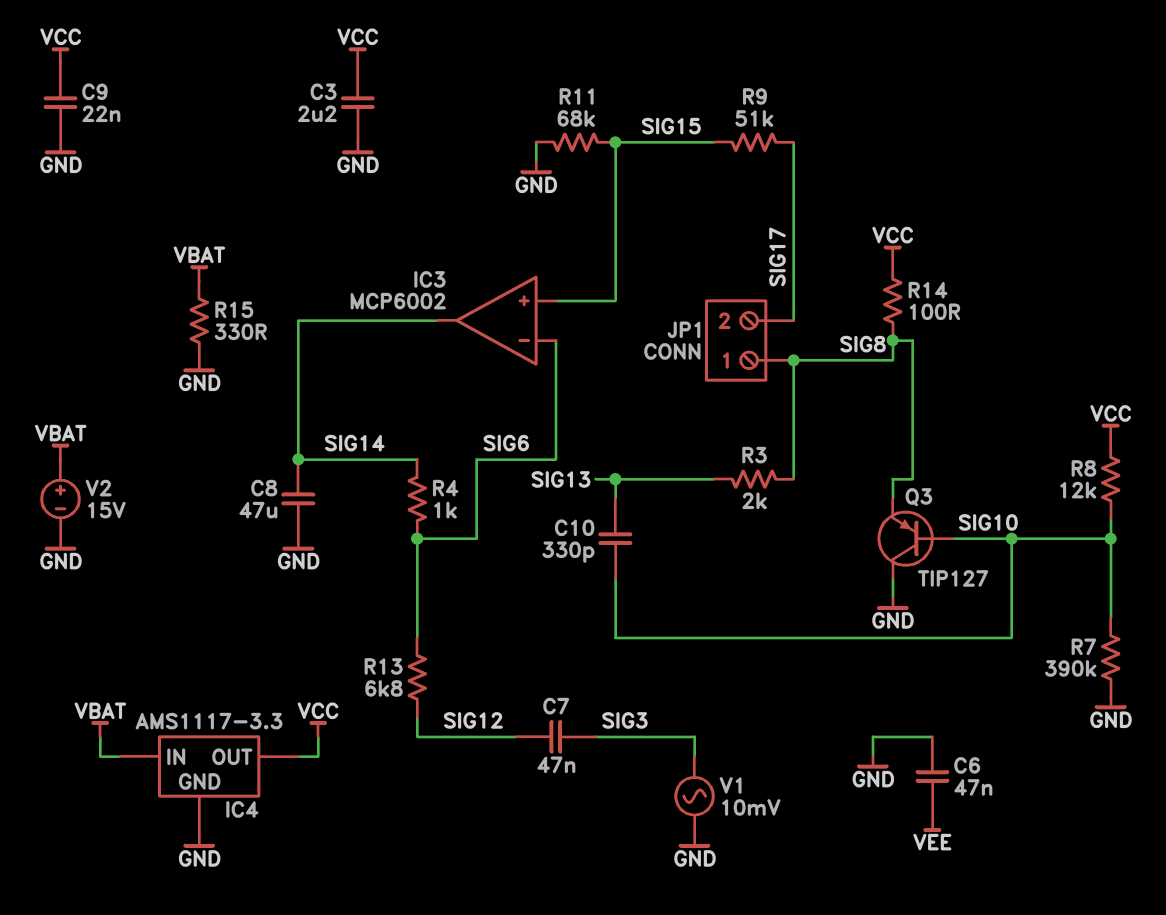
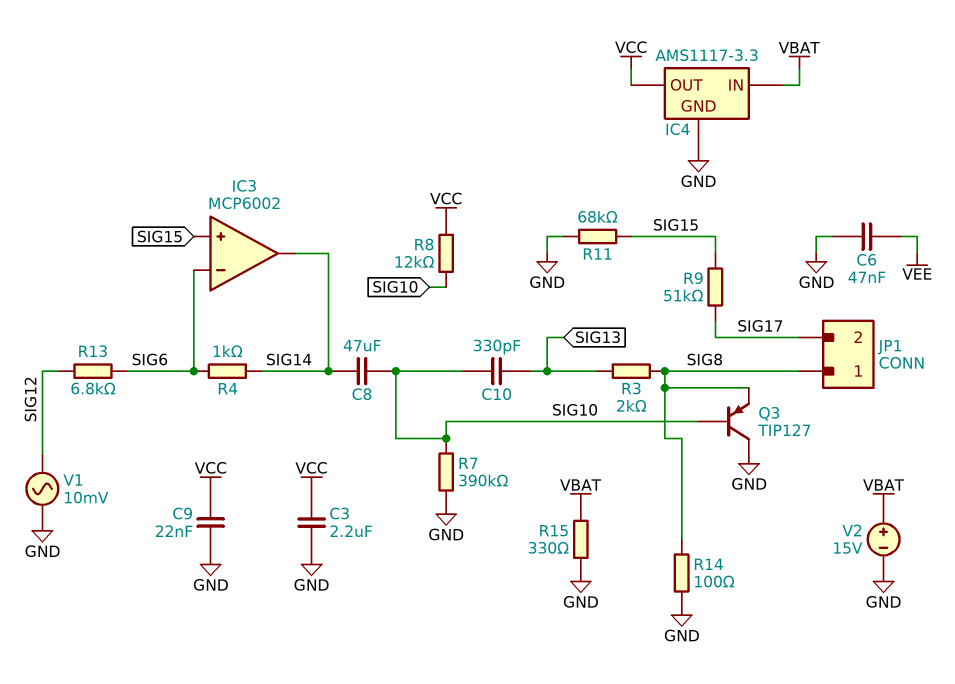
C7: 47nF (SIG3, SIG12) -> none
C8: 47uF (GND, SIG14) -> 47uF (SIG10, SIG14)
R14: 100 (SIG8, VCC) -> 100 (GND, SIG8)
V1: AC 10mV (GND, SIG3) -> AC 10mV (GND, SIG12)

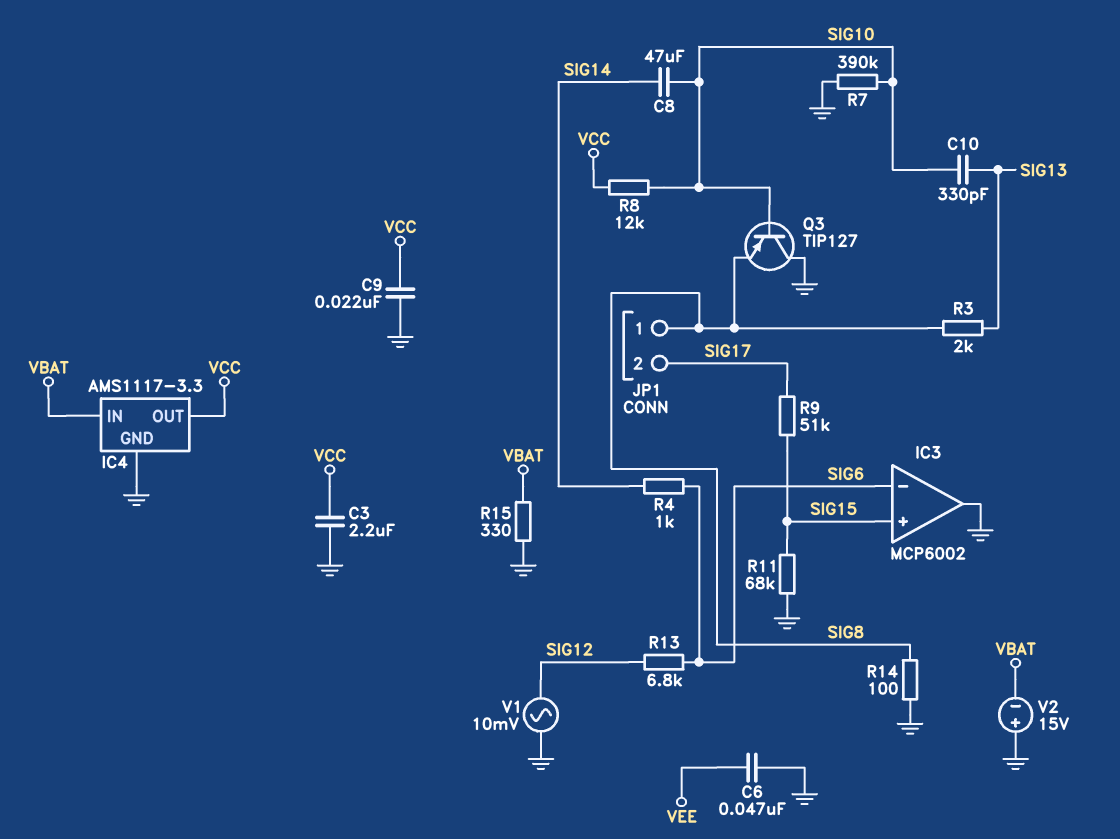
IC3 pin out: SIG14 -> GND
V2: 15V (plus VBAT, minus GND) -> 15V (plus GND, minus VBAT)

